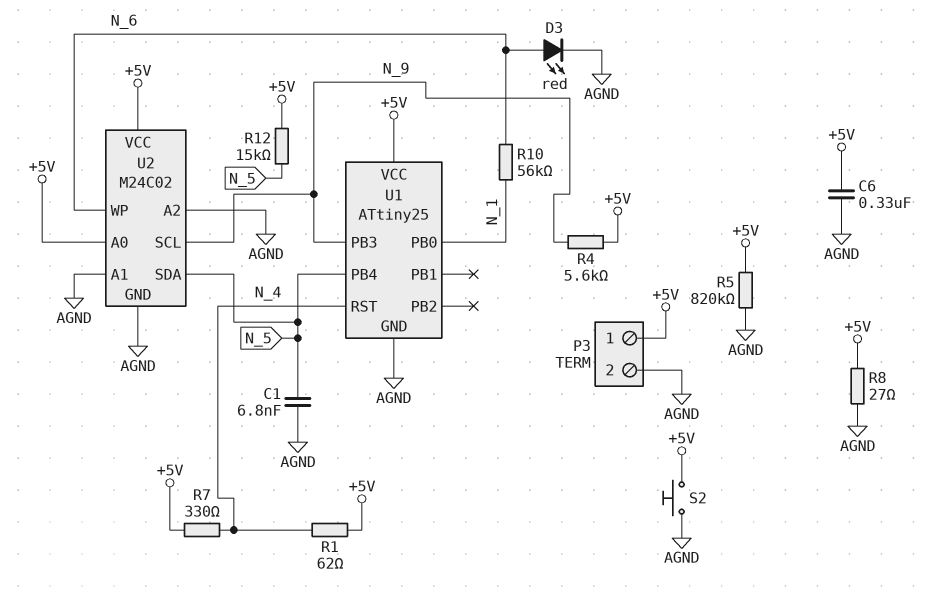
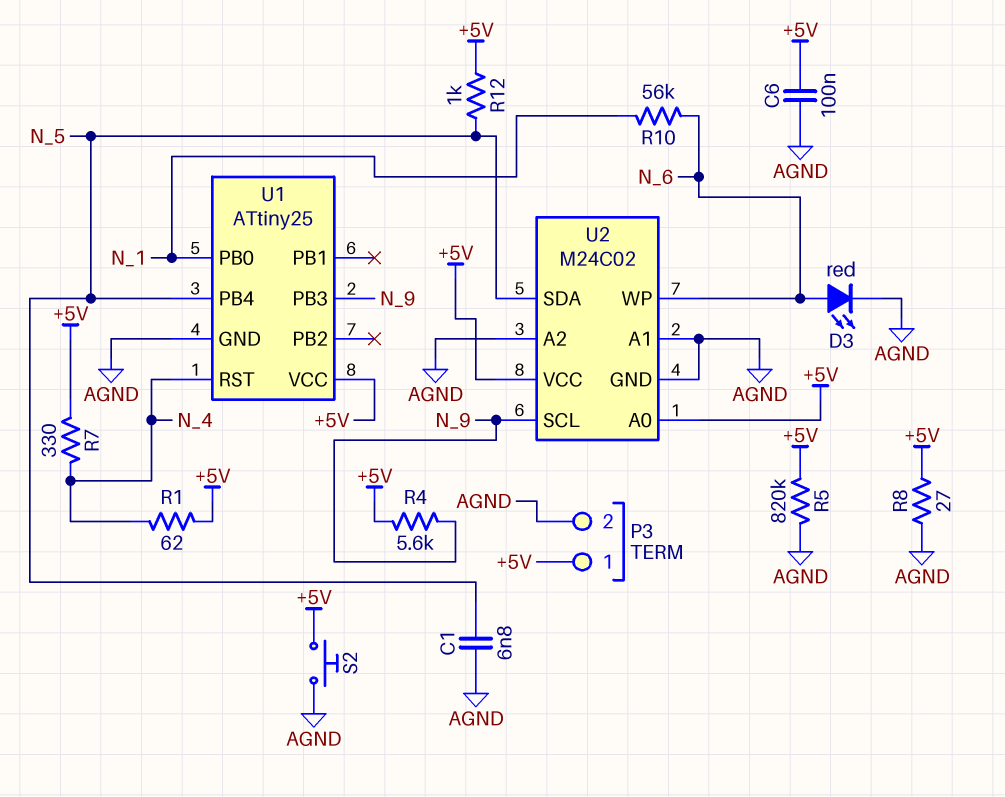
C6: 330nF (+5V, AGND) -> 100nF (+5V, AGND)
R12: 15k (+5V, N_5) -> 1k (+5V, N_5)

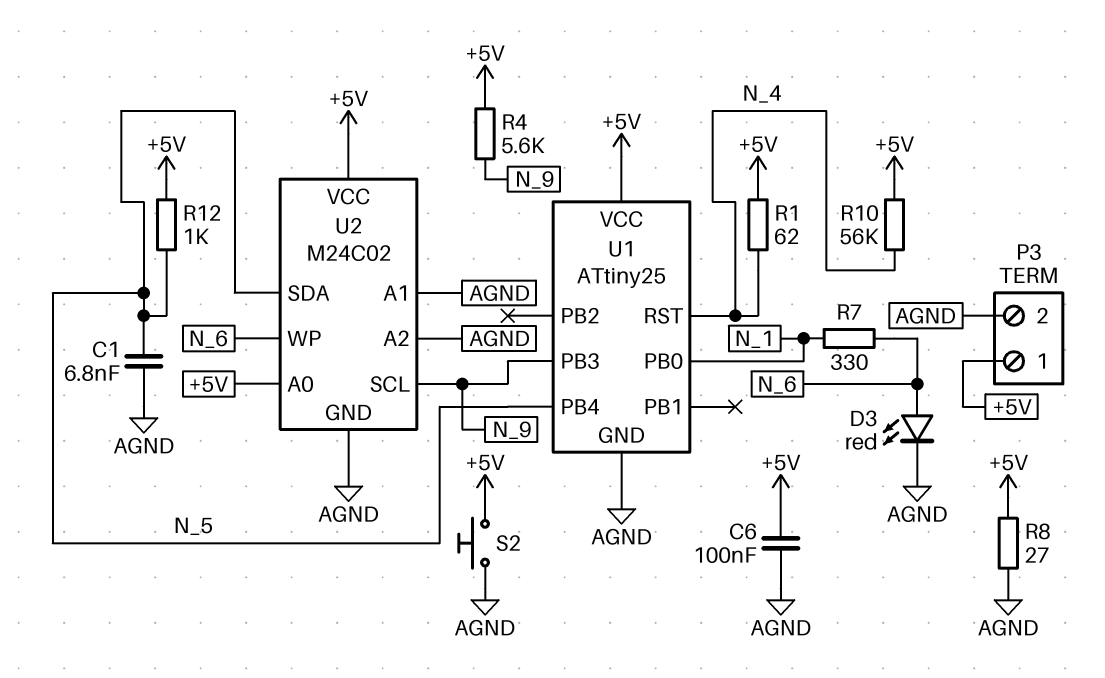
R5: 820k (+5V, AGND) -> none
R7: 330 (+5V, N_4) -> 330 (N_1, N_6)
R10: 56k (N_1, N_6) -> 56k (+5V, N_4)

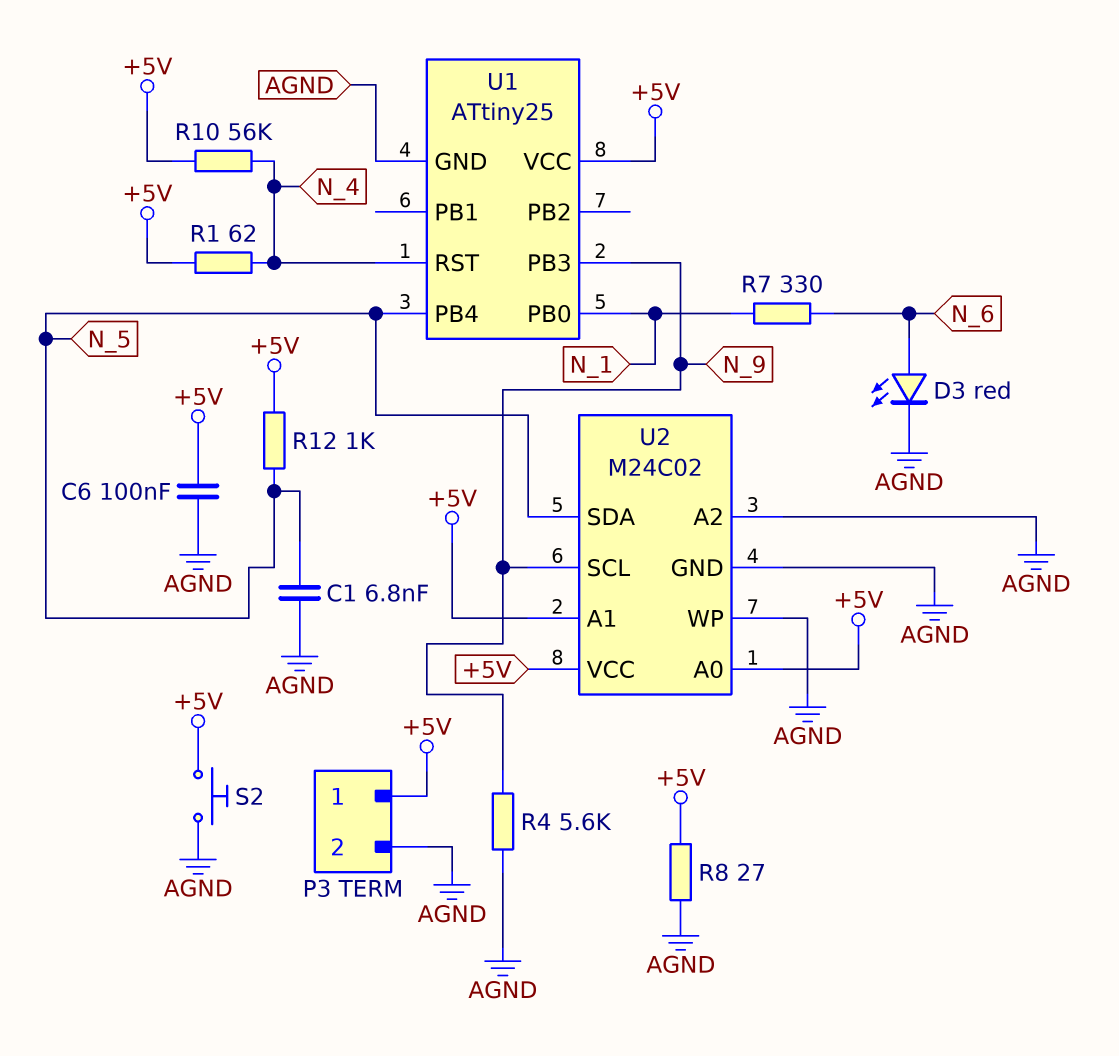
R4: 5.6k (+5V, N_9) -> 5.6k (AGND, N_9)
U2 pin A1: AGND -> +5V
U2 pin WP: N_6 -> AGND

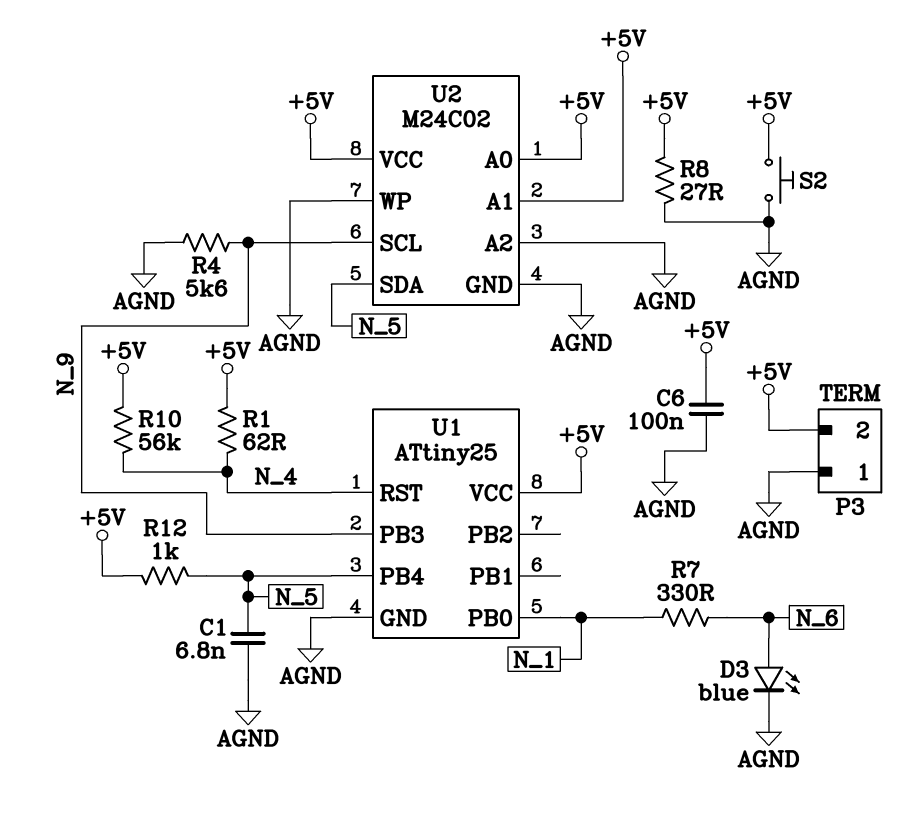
D3: LED red (A N_6, K AGND) -> LED blue (A N_6, K AGND)
P3 pin 1: +5V -> AGND
P3 pin 2: AGND -> +5V

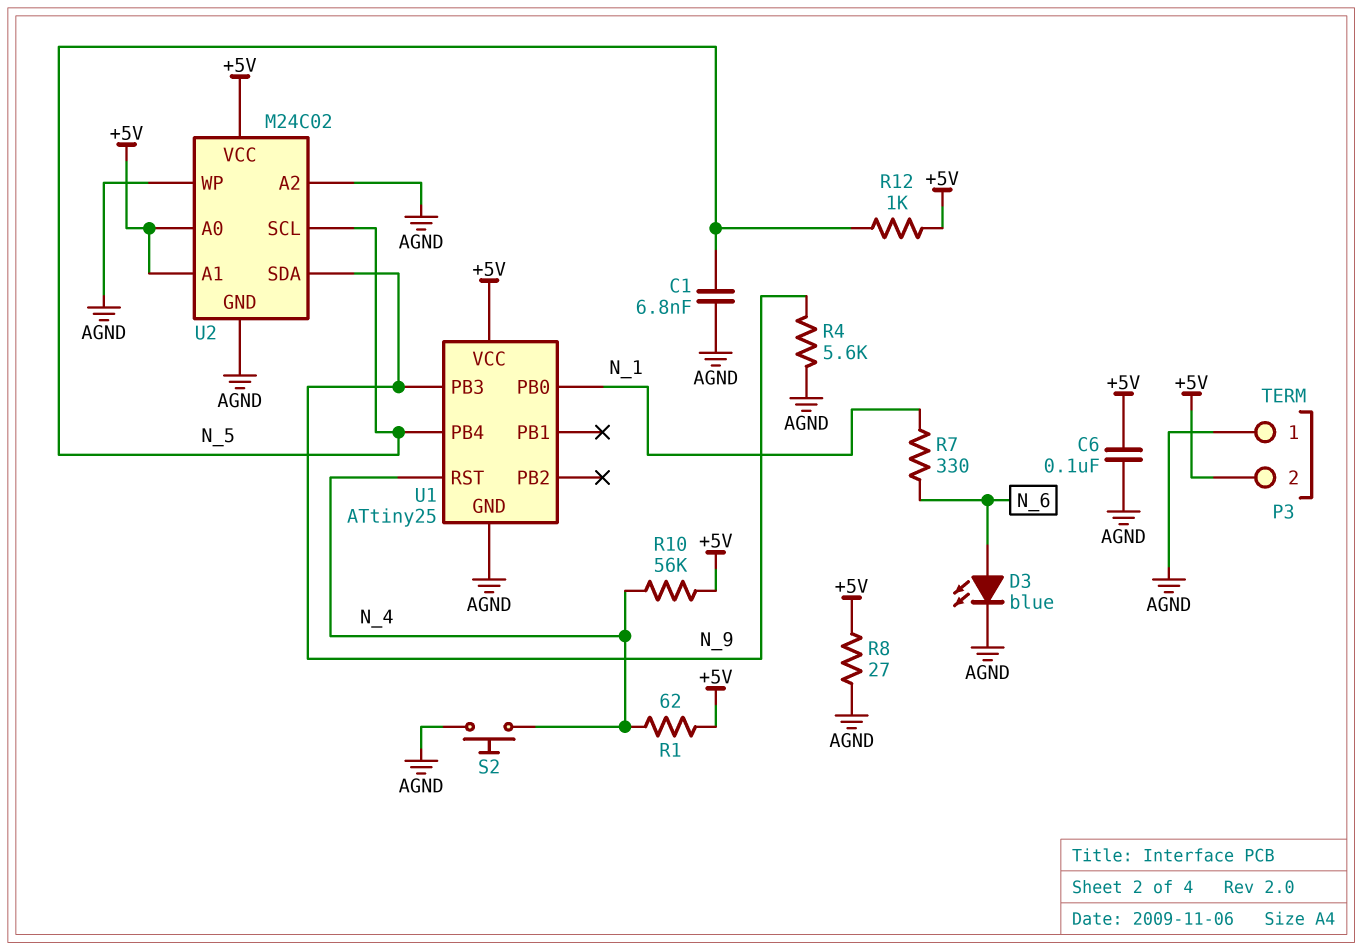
S2: button (+5V, AGND) -> button (AGND, N_4)
U2 pin SCL: N_9 -> N_5
U2 pin SDA: N_5 -> N_9

